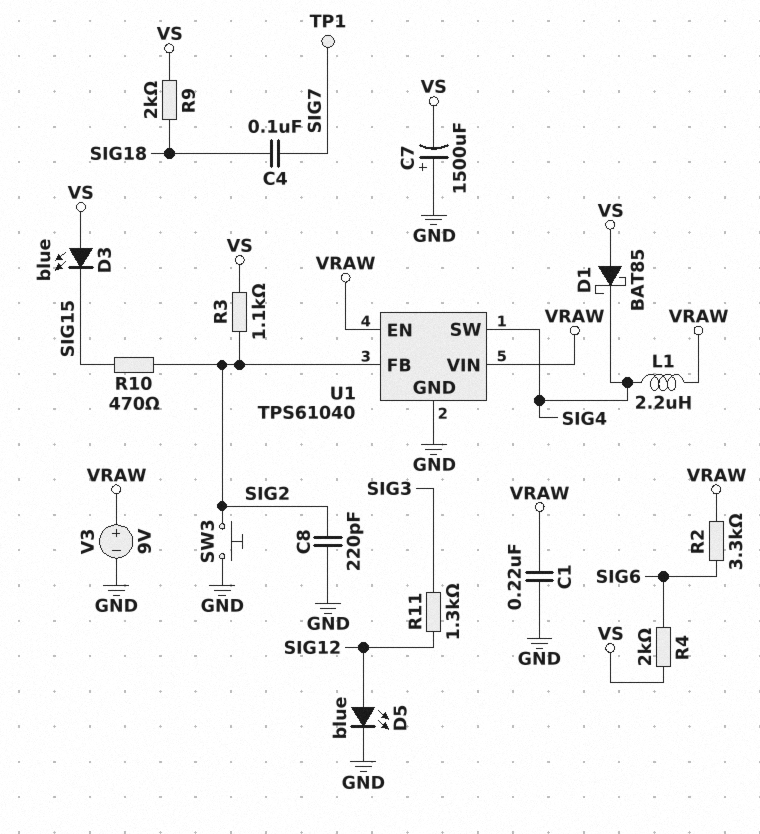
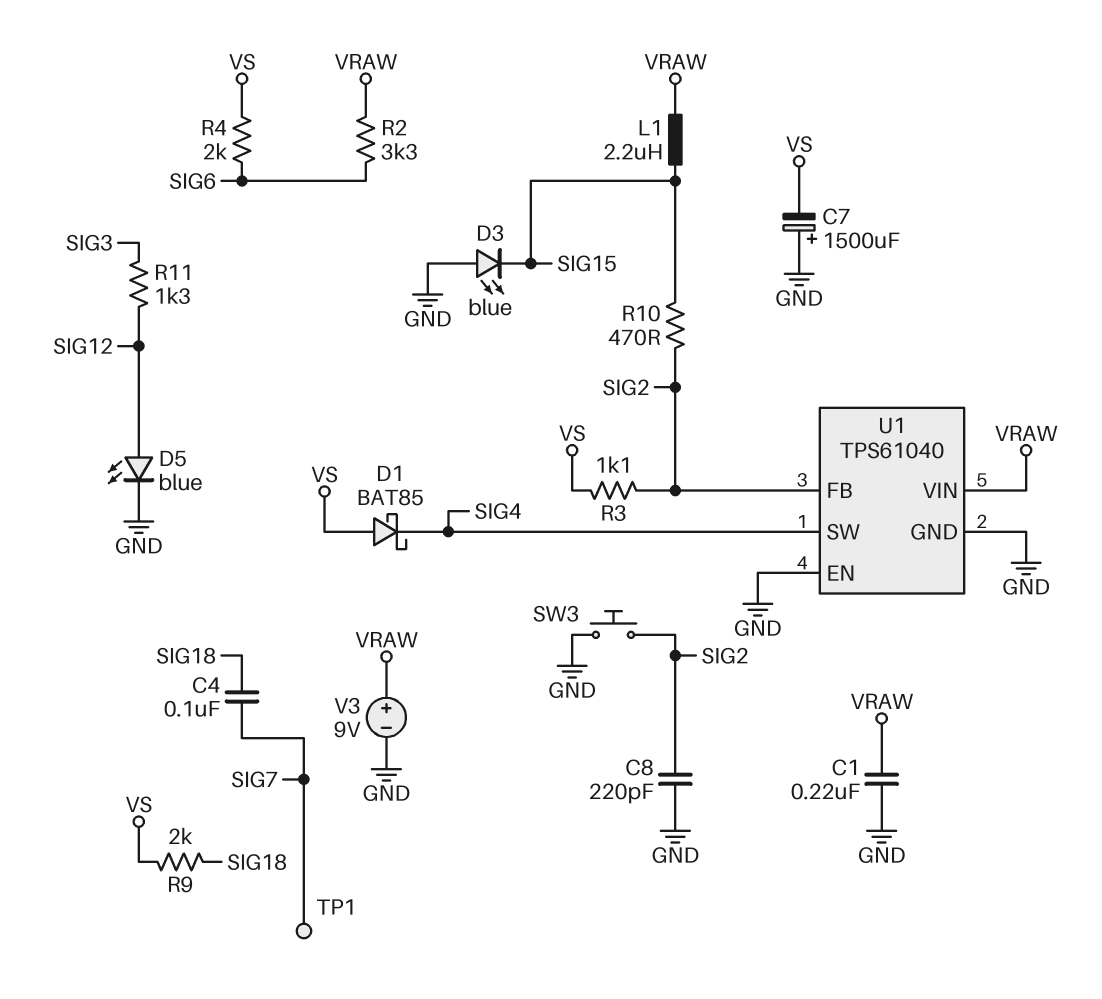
D3: LED blue (A VS, K SIG15) -> LED blue (A GND, K SIG15)
L1: 2.2uH (SIG4, VRAW) -> 2.2uH (SIG15, VRAW)
U1 pin EN: VRAW -> GND

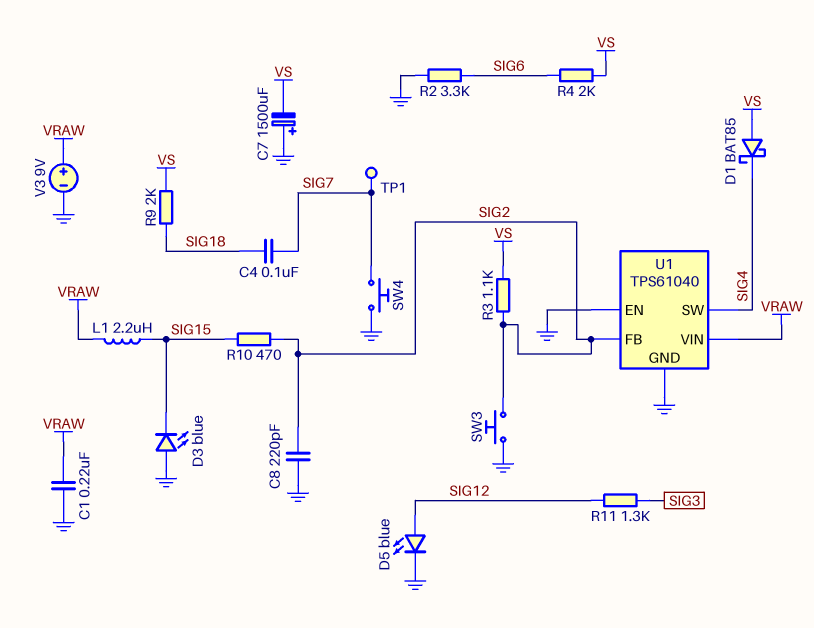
R2: 3.3k (SIG6, VRAW) -> 3.3k (GND, SIG6)
SW4: none -> button (GND, SIG7)

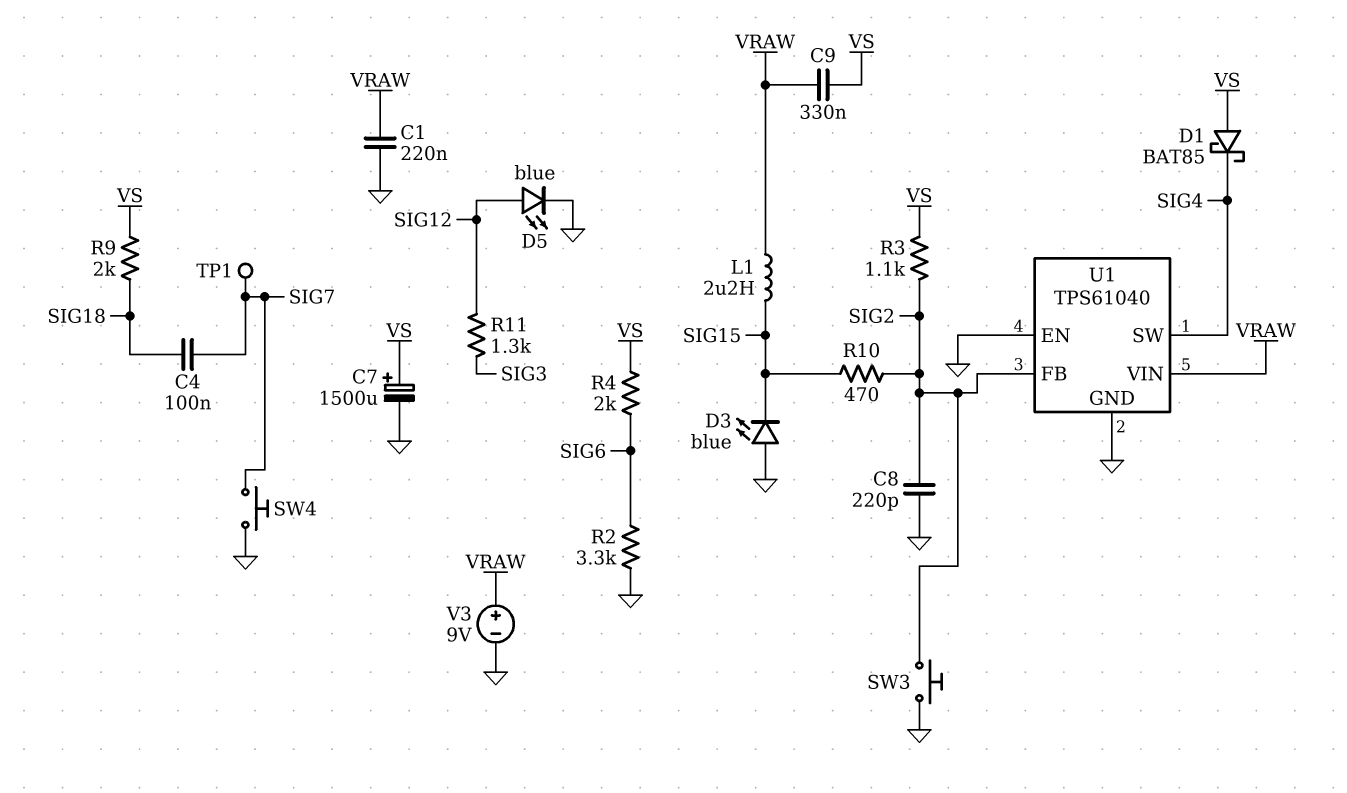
C7: 1500uF (plus GND, minus VS) -> 1500uF (plus VS, minus GND)
C9: none -> 330nF (VRAW, VS)

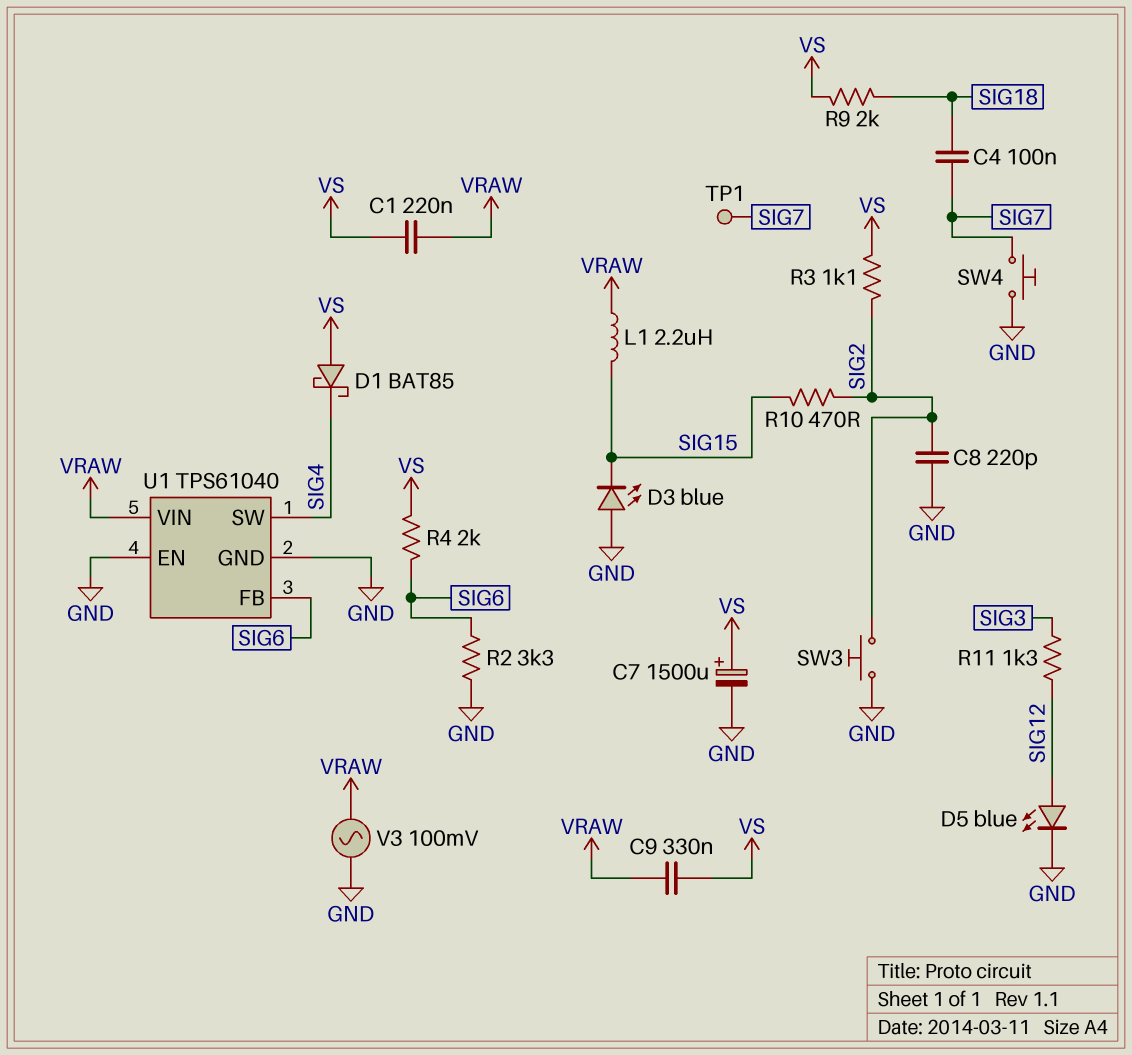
C1: 220nF (GND, VRAW) -> 220nF (VRAW, VS)
U1 pin FB: SIG2 -> SIG6
V3: 9V (plus VRAW, minus GND) -> AC 100mV (GND, VRAW)

